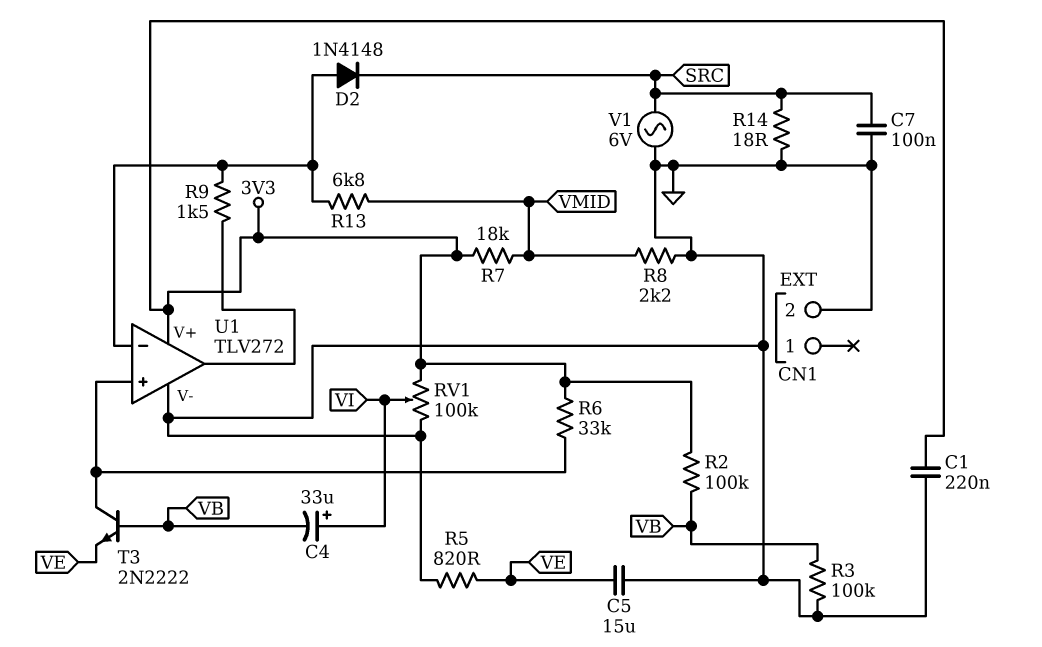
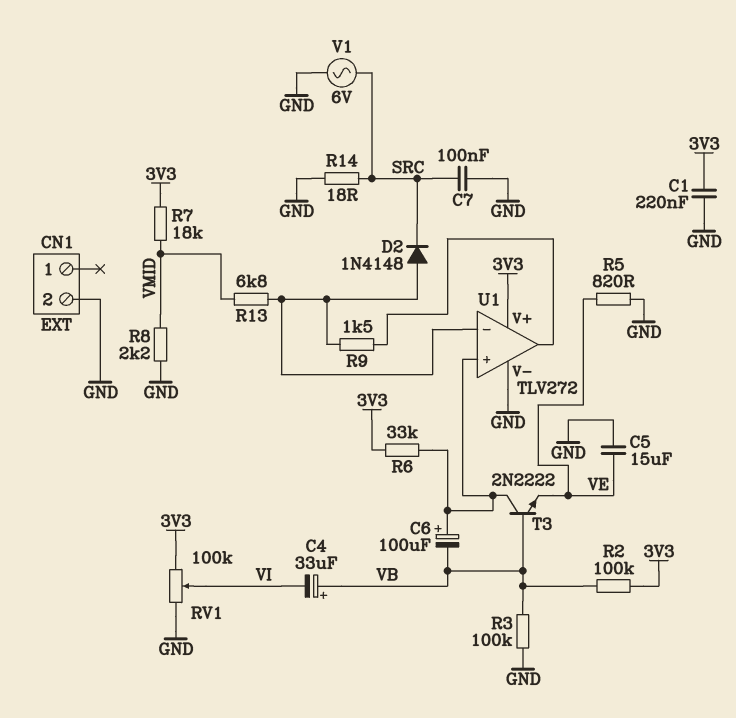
C4: 33uF (plus VI, minus VB) -> 33uF (plus VB, minus VI)
C6: none -> 100uF (plus U1/in+, minus VB)

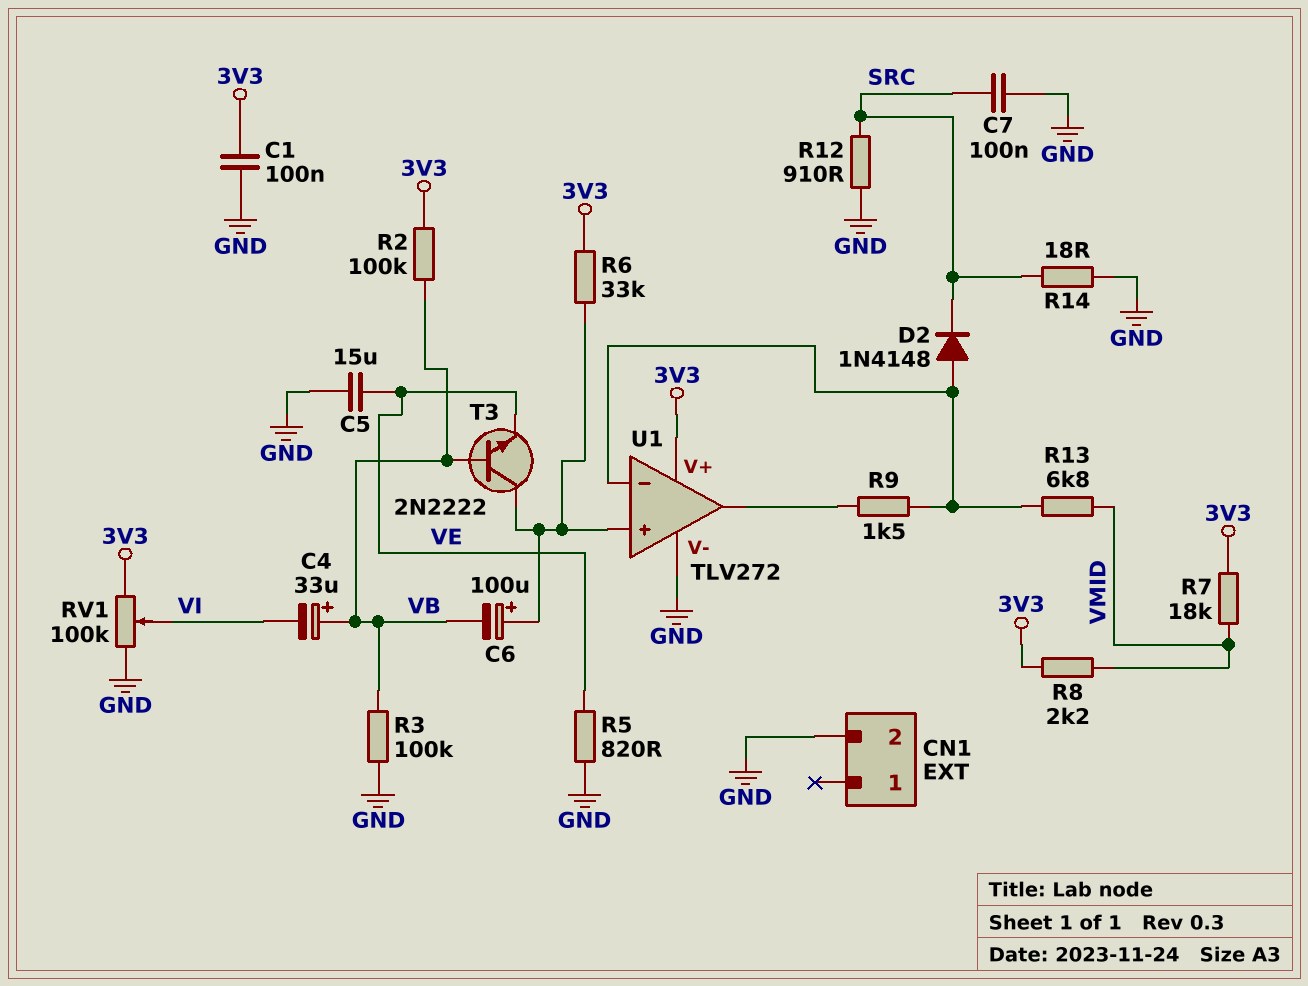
C1: 220nF (3V3, GND) -> 100nF (3V3, GND)
R8: 2.2k (GND, VMID) -> 2.2k (3V3, VMID)
R12: none -> 910 (GND, SRC)
V1: AC 6V (GND, SRC) -> none

